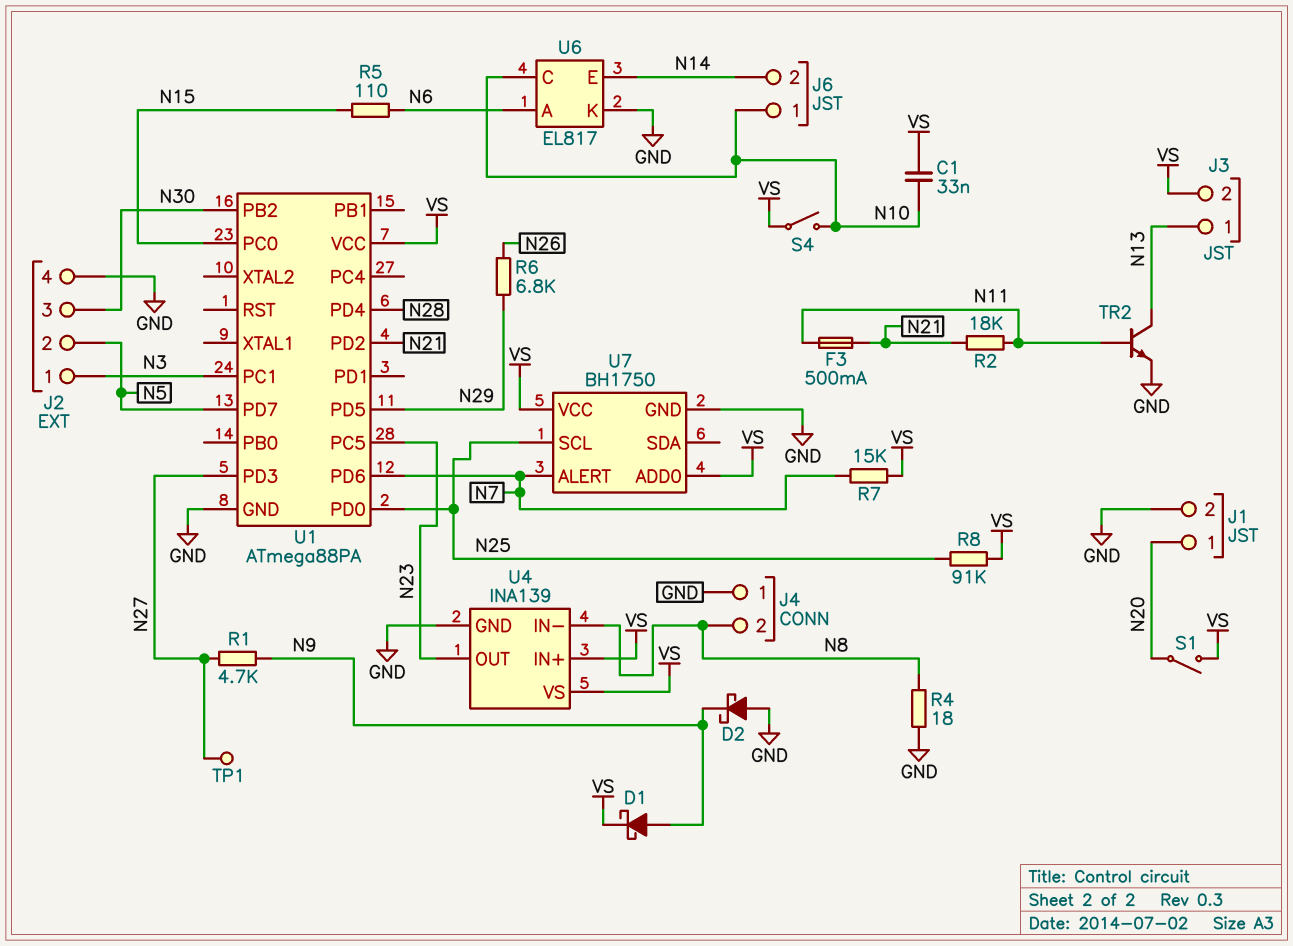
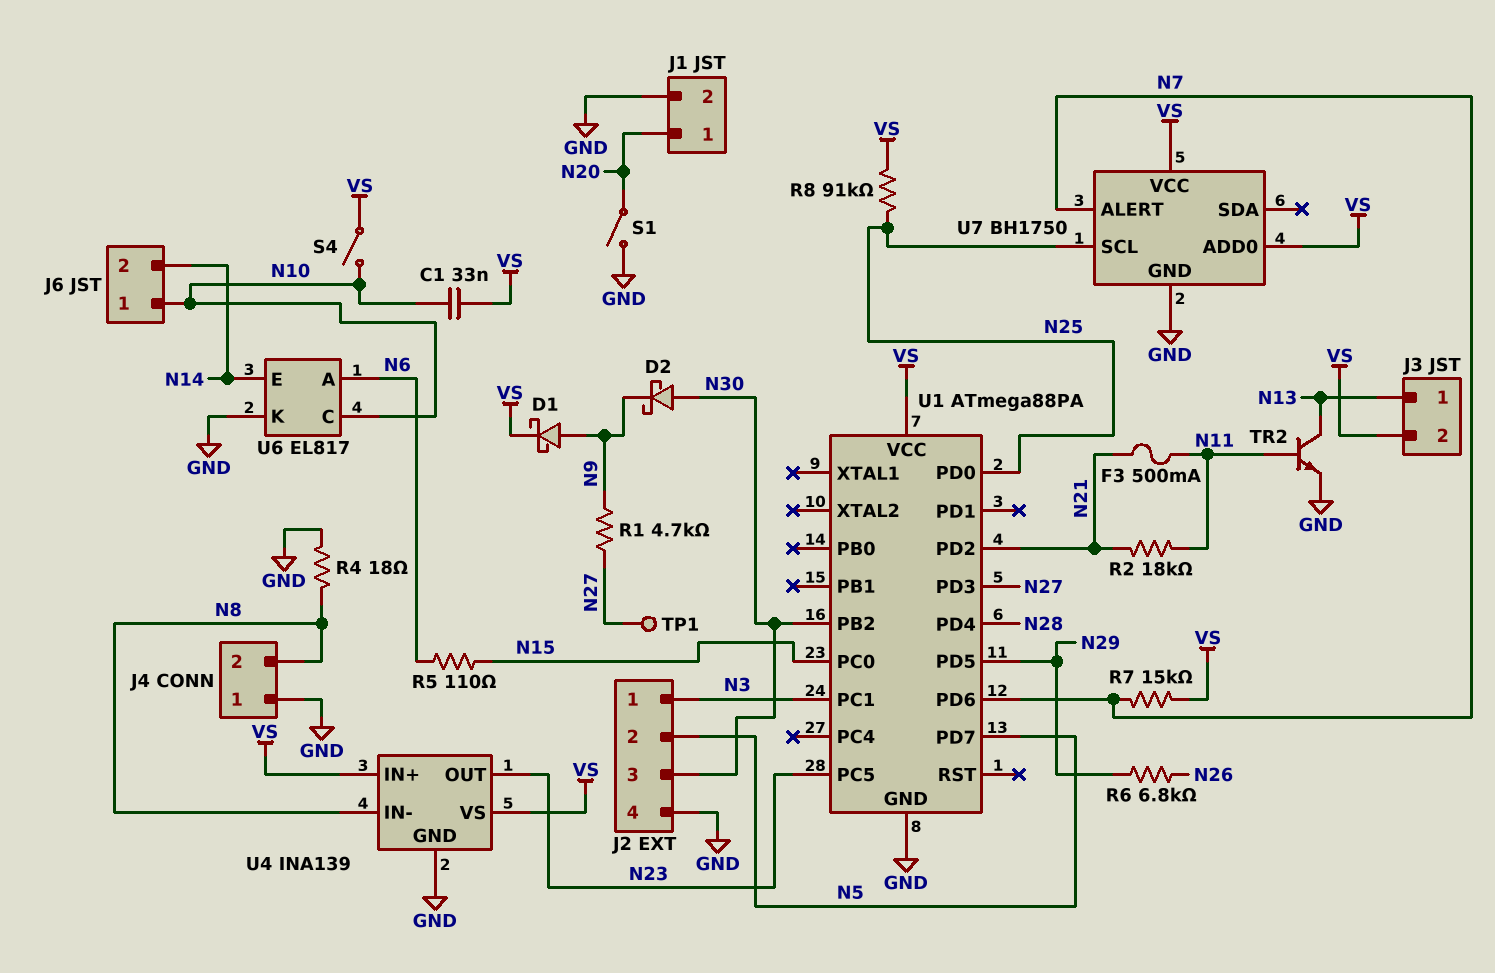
D2: schottky (A GND, K N9) -> schottky (A N30, K N9)
S1: switch (N20, VS) -> switch (GND, N20)

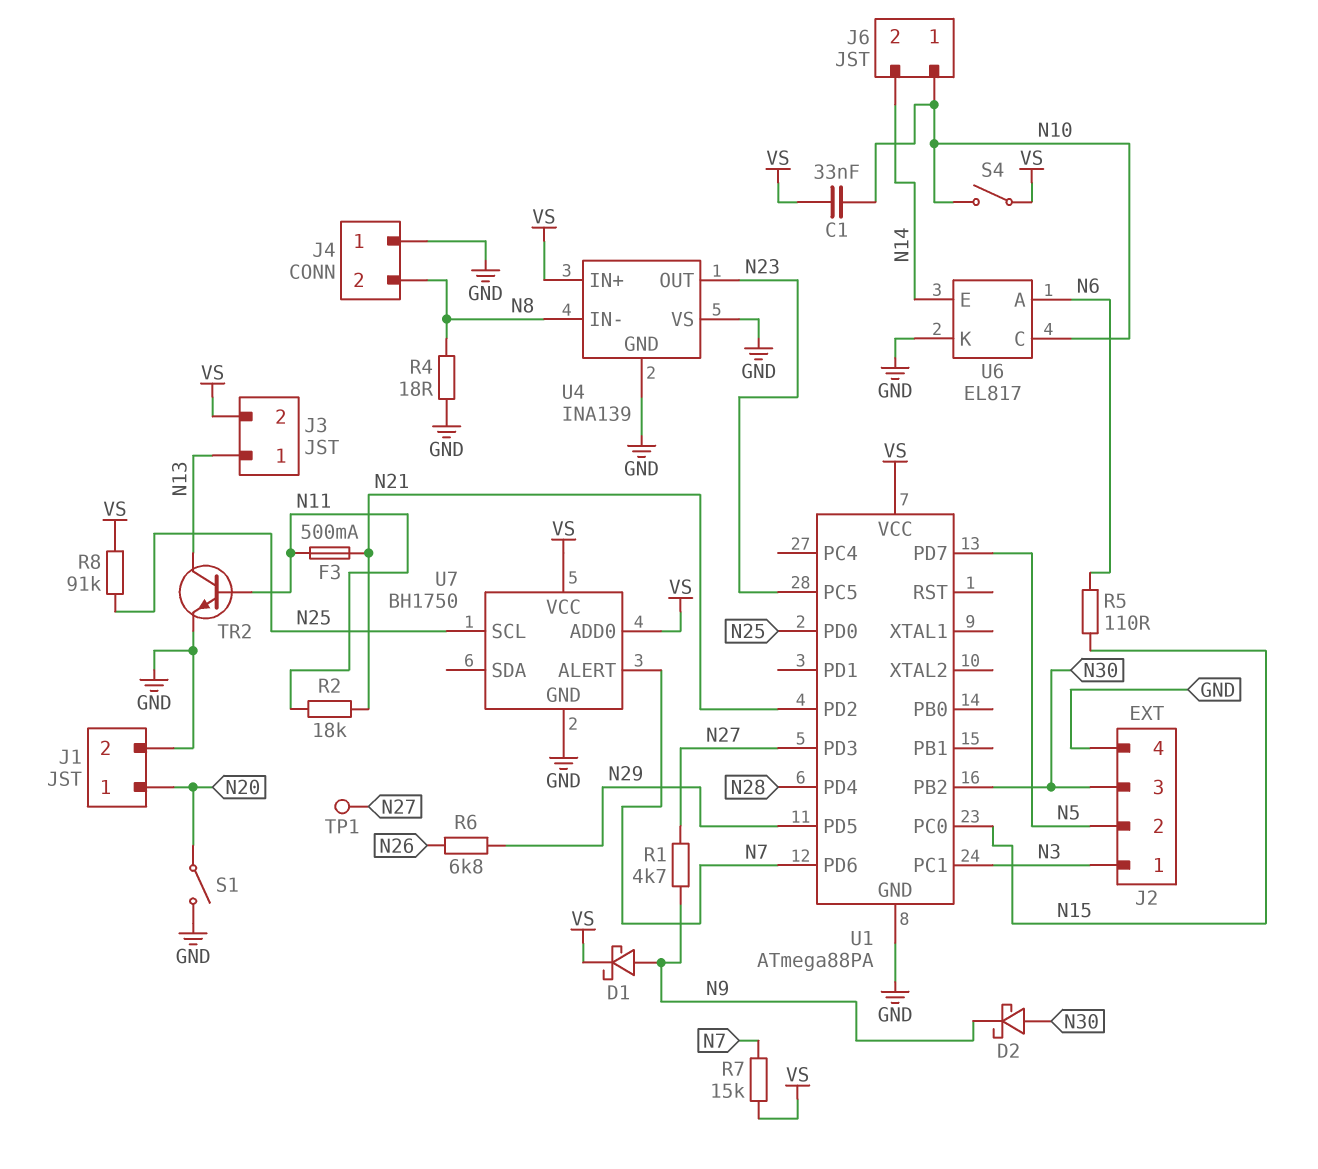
U4 pin VS: VS -> GND

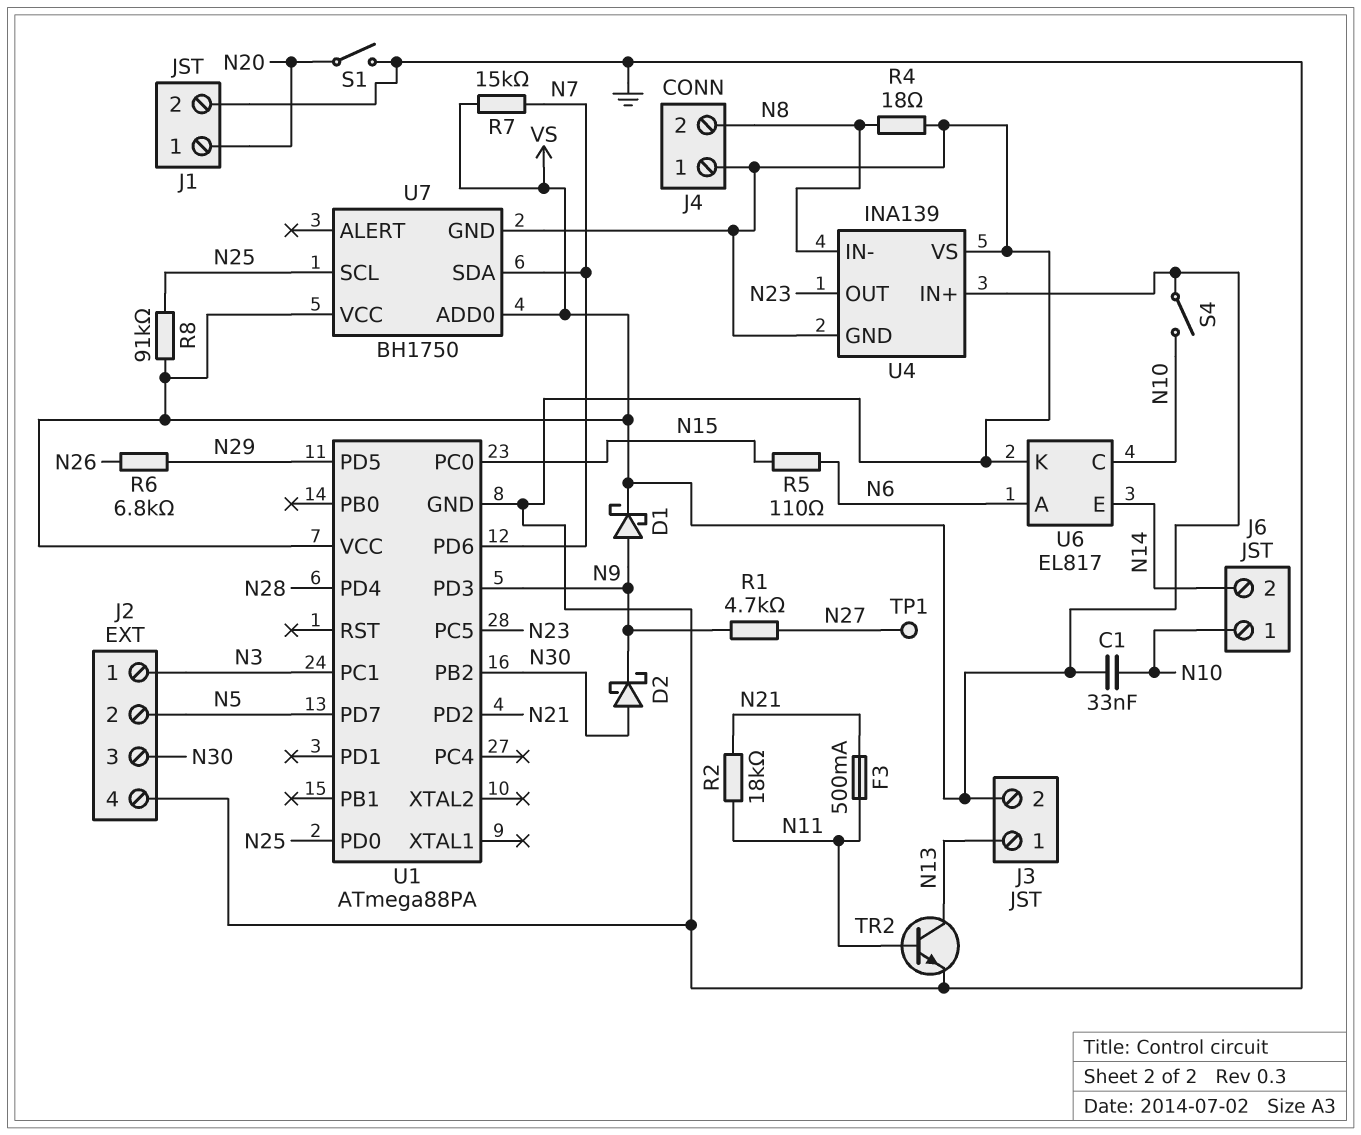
U1 pin PD3: N27 -> N9
U7 pin ALERT: N7 -> none
U7 pin SDA: none -> N7

